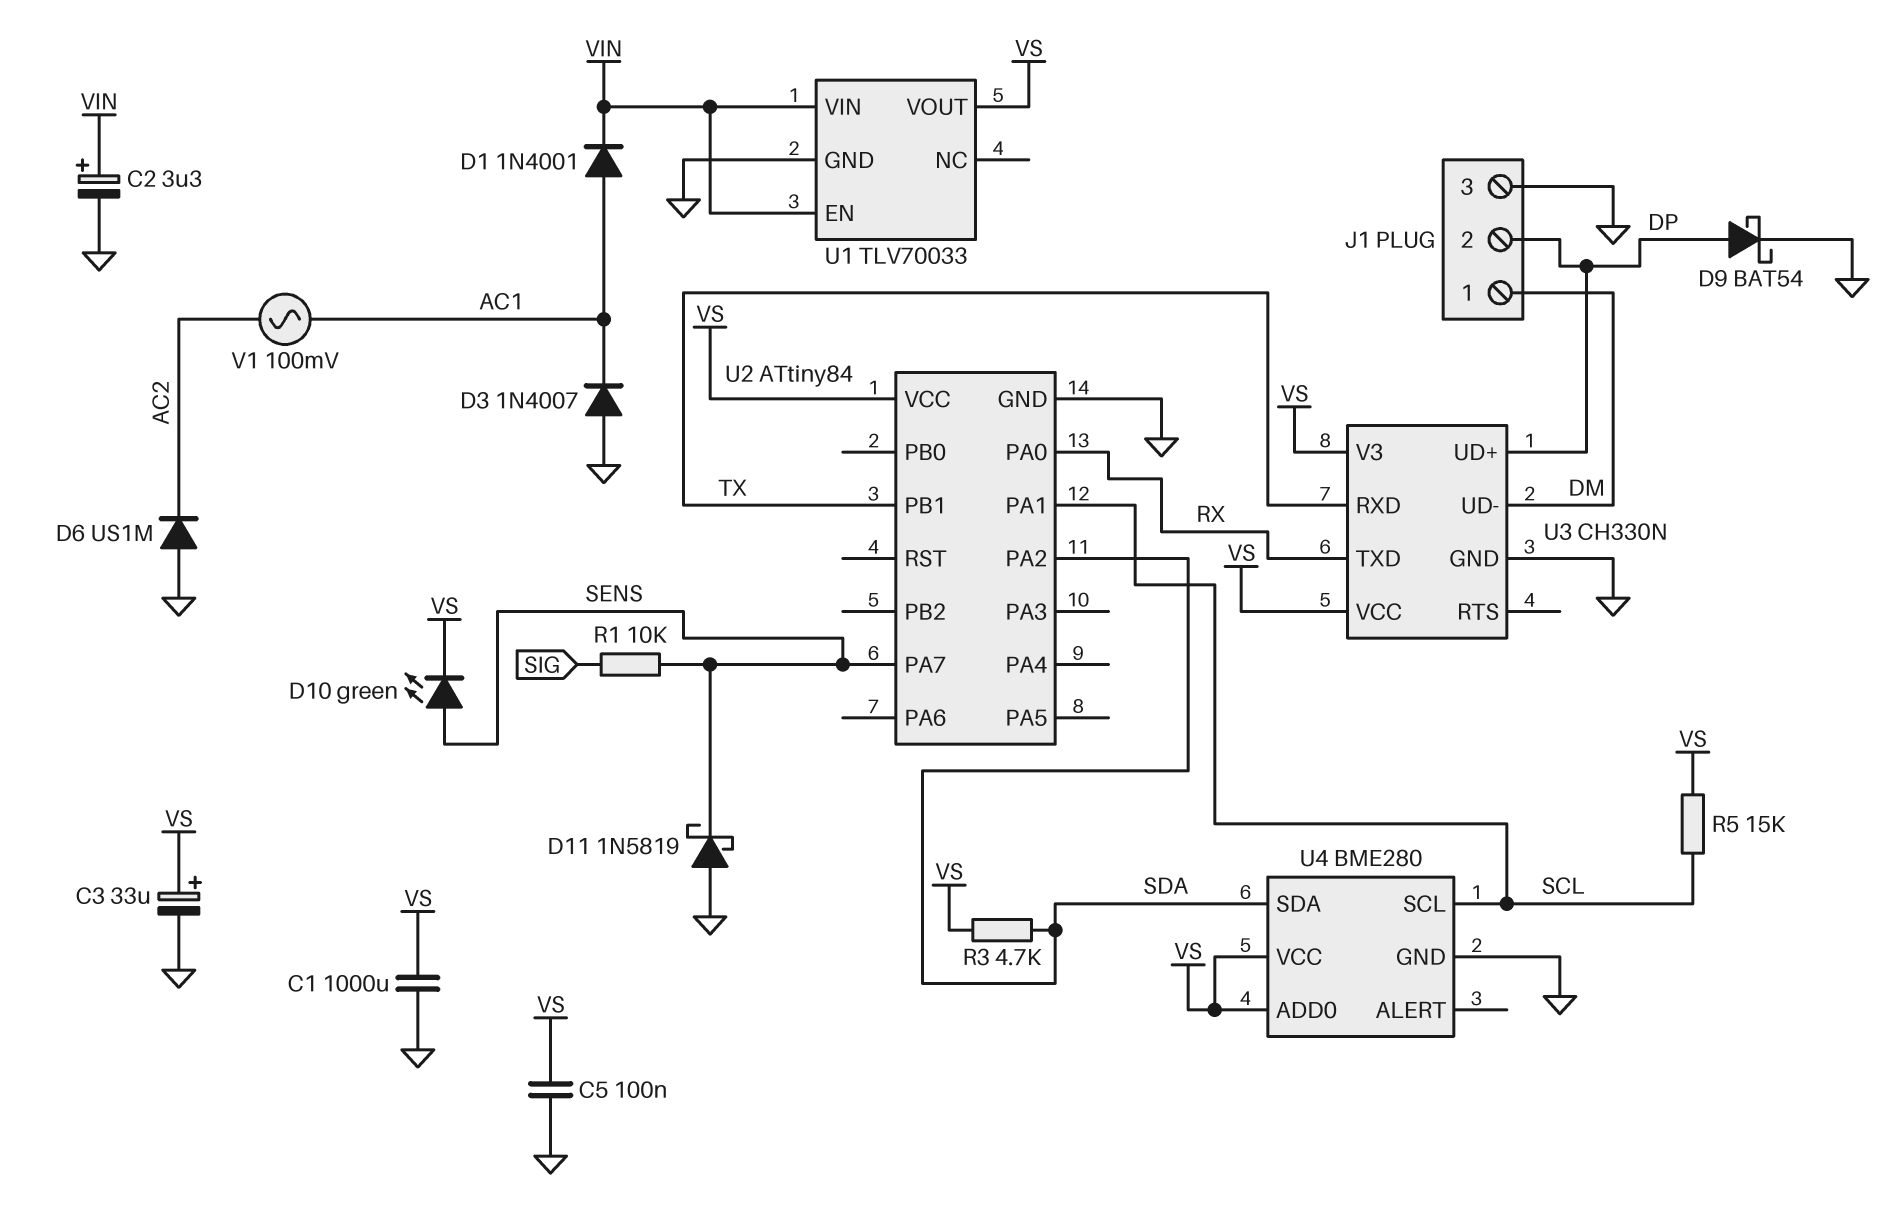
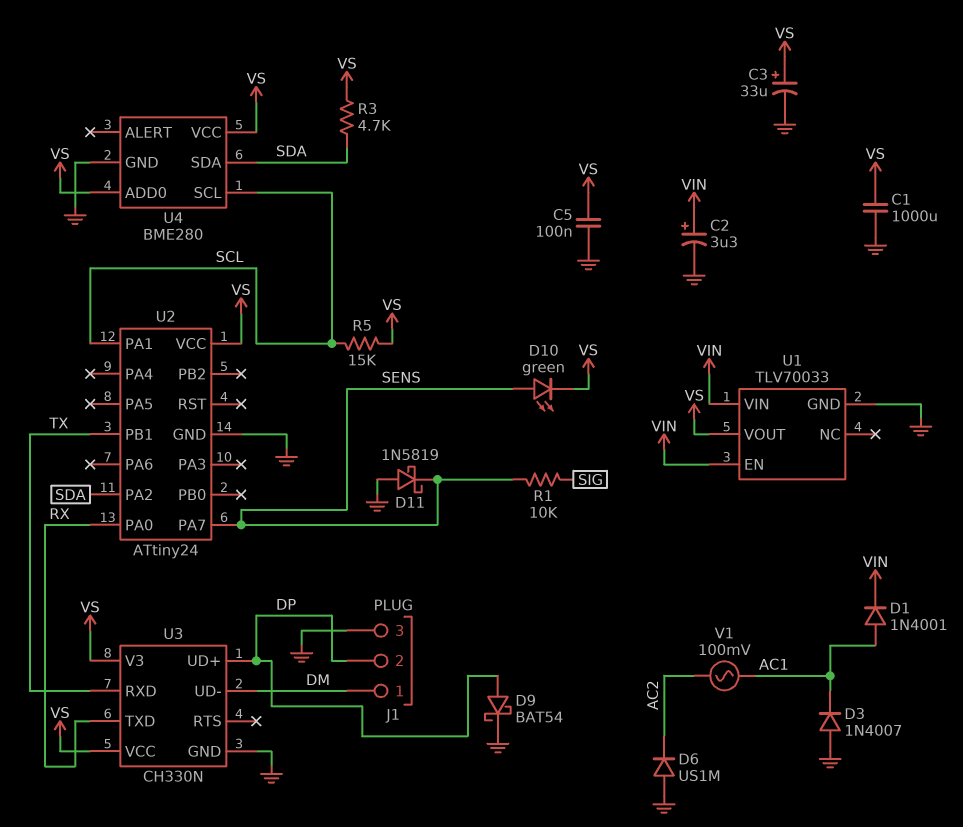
U2: ATtiny84 -> ATtiny24

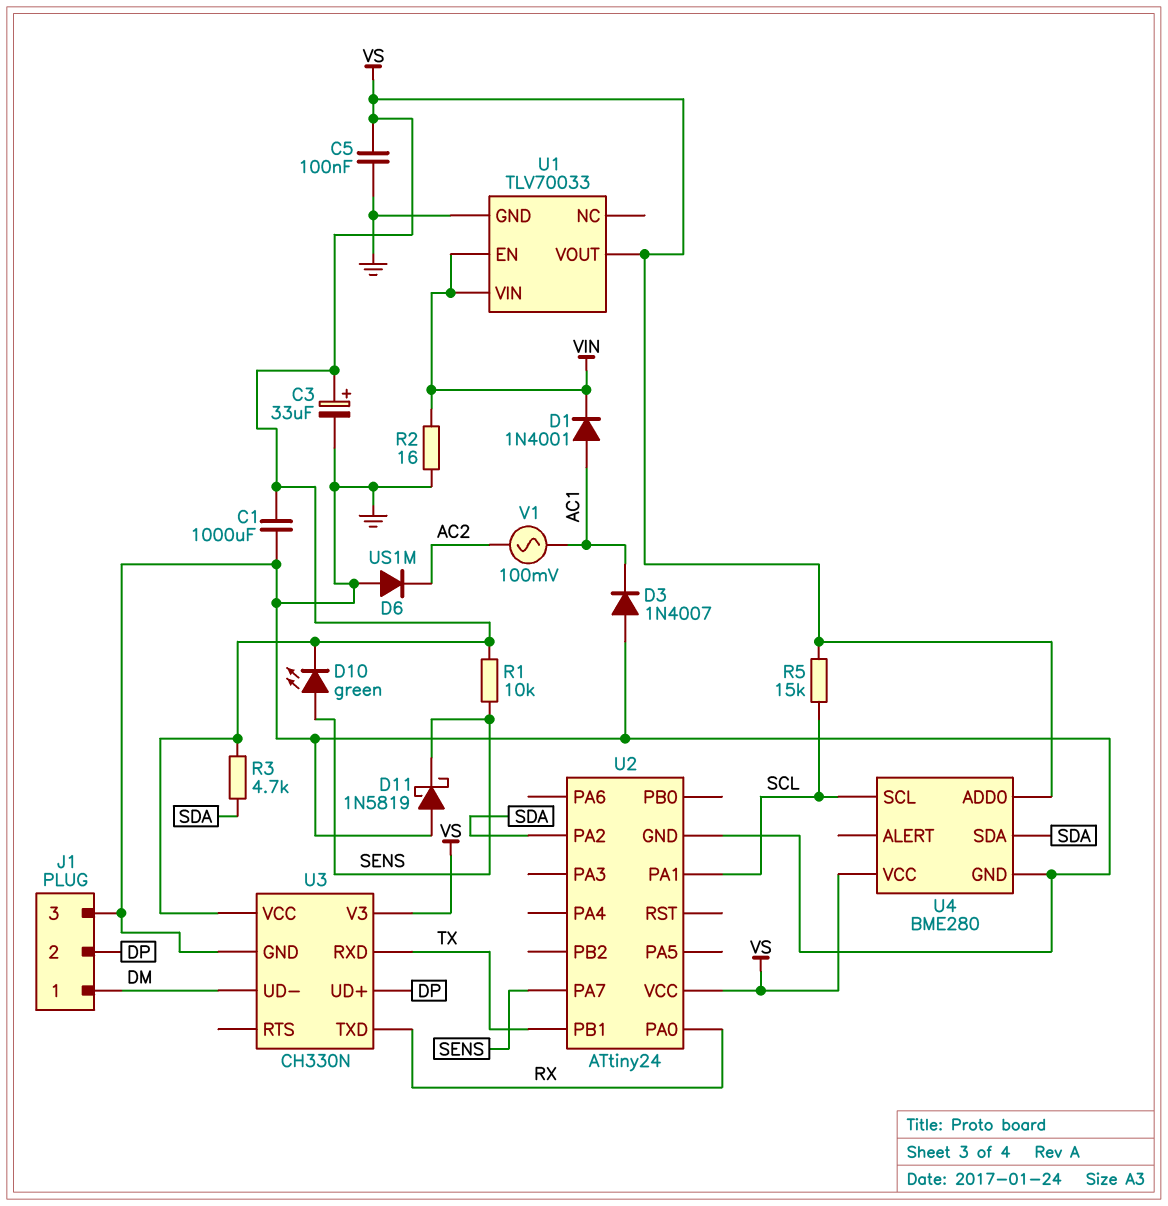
C2: 3.3uF (plus VIN, minus GND) -> none
D9: schottky BAT54 (A DP, K GND) -> none
R1: 10k (SENS, SIG) -> 10k (SENS, VS)
R2: none -> 16 (GND, VIN)

